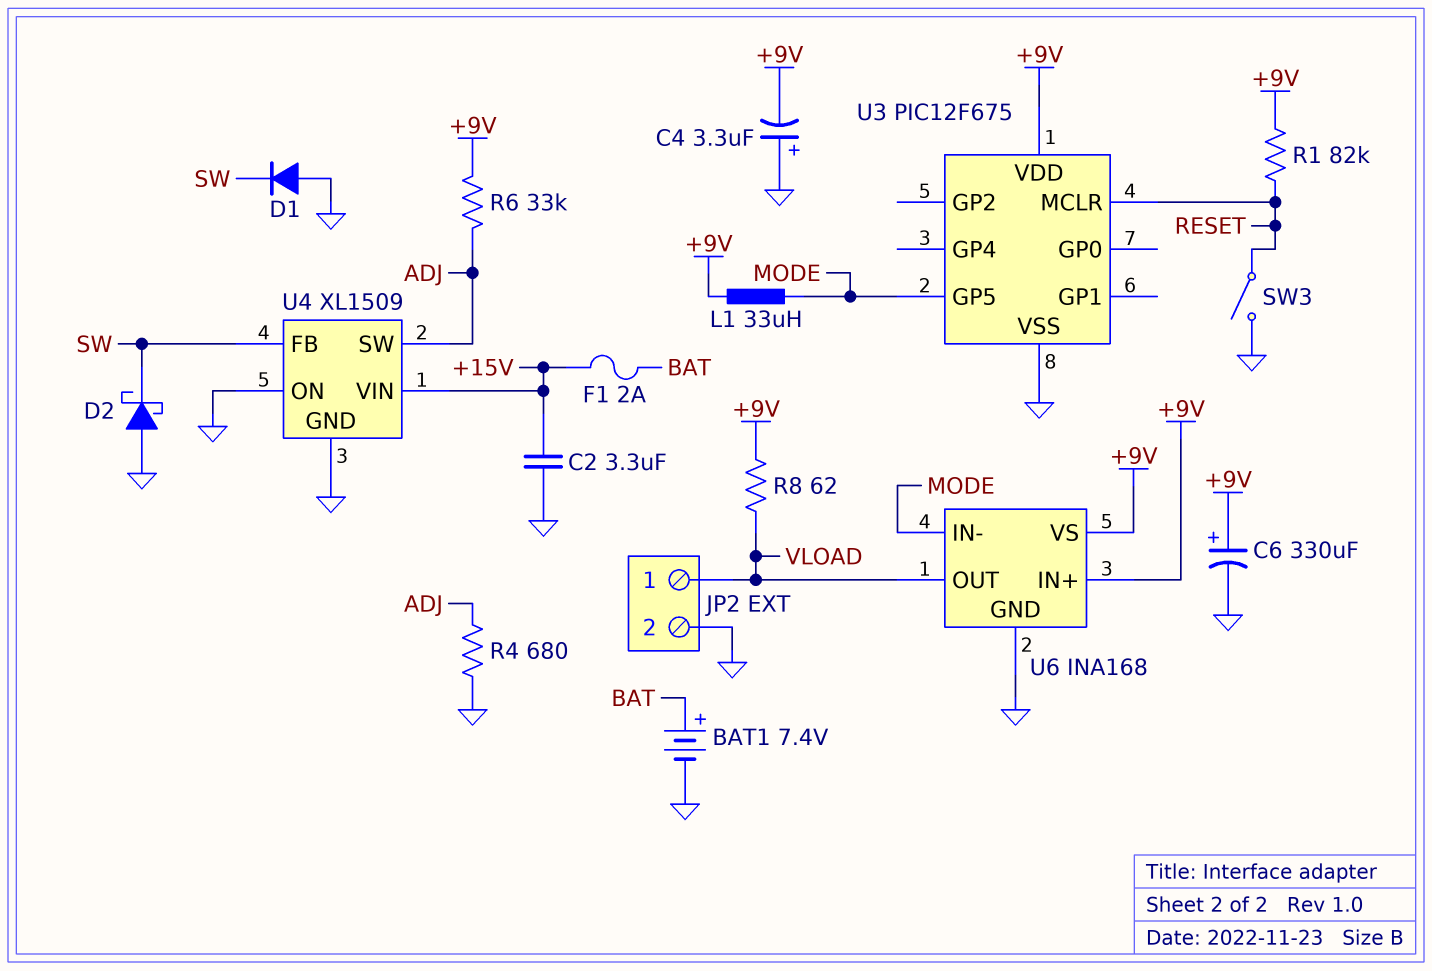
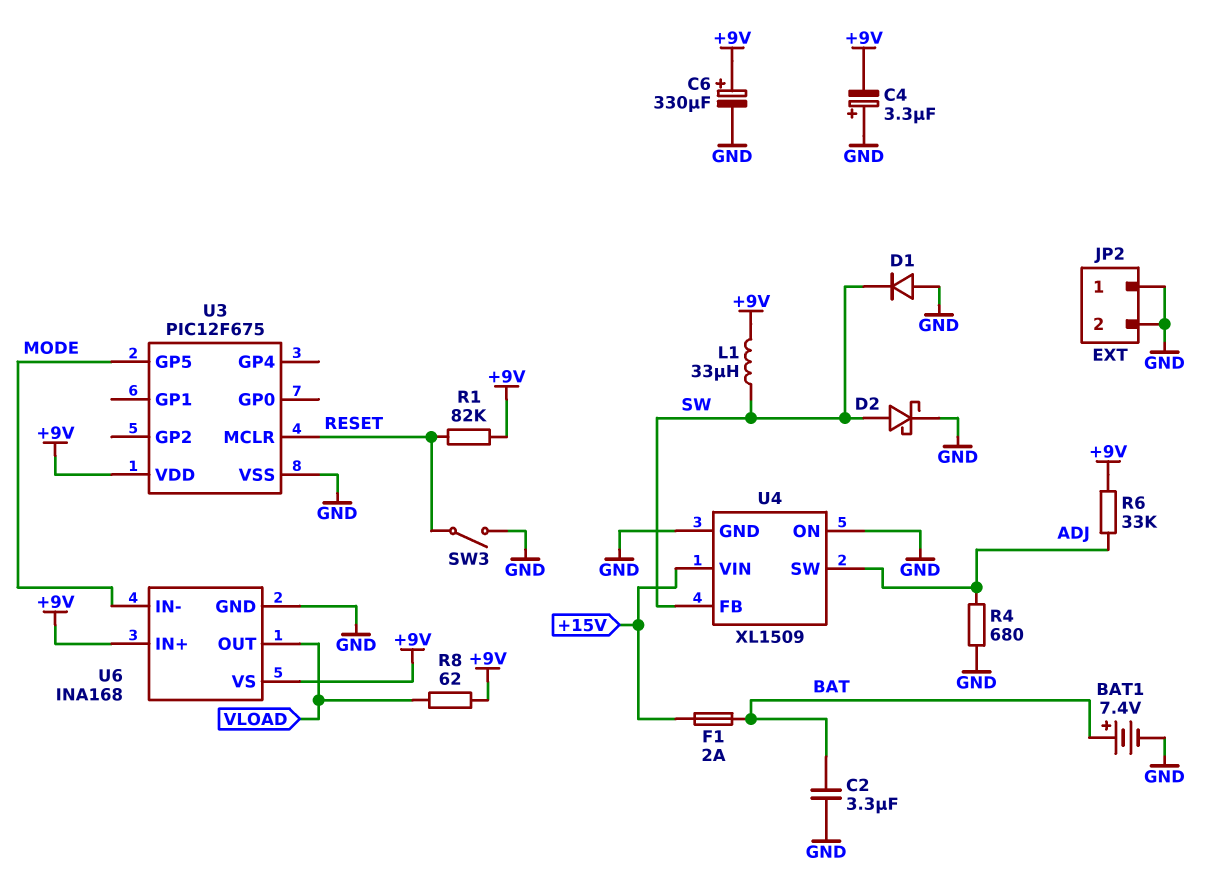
C2: 3.3uF (+15V, GND) -> 3.3uF (BAT, GND)
D2: schottky (A GND, K SW) -> schottky (A SW, K GND)
JP2 pin 1: VLOAD -> GND
L1: 33uH (+9V, MODE) -> 33uH (+9V, SW)

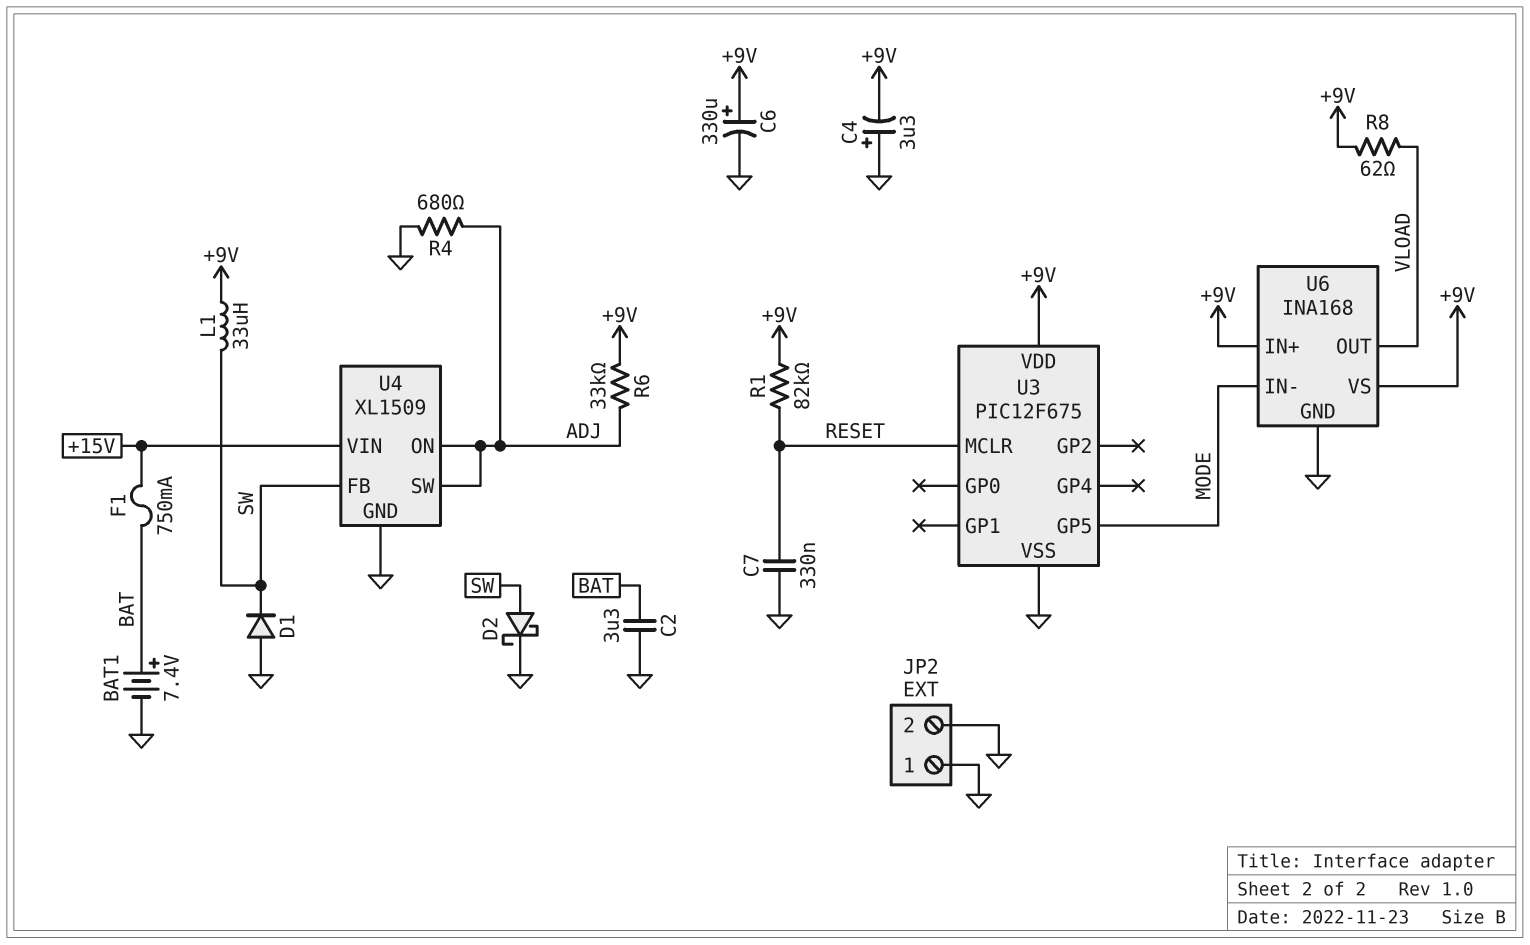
C7: none -> 330nF (GND, RESET)
F1: 2A (+15V, BAT) -> 750mA (+15V, BAT)
SW3: switch (GND, RESET) -> none
U4 pin ON: GND -> ADJ

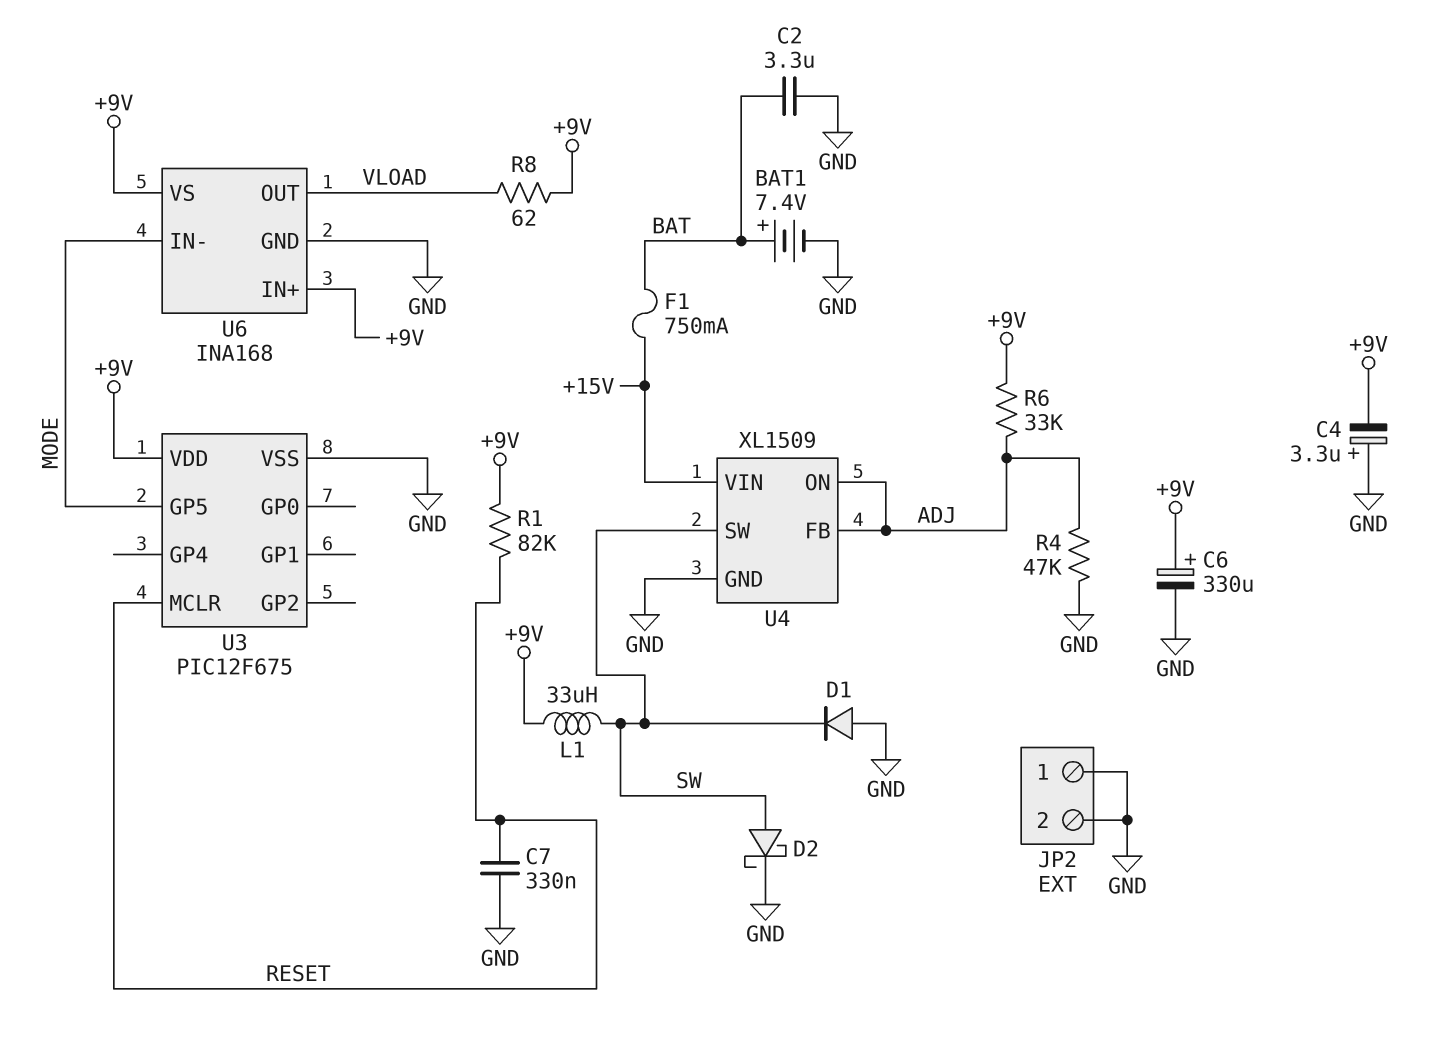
R4: 680 (ADJ, GND) -> 47k (ADJ, GND)
U4 pin FB: SW -> ADJ
U4 pin SW: ADJ -> SW

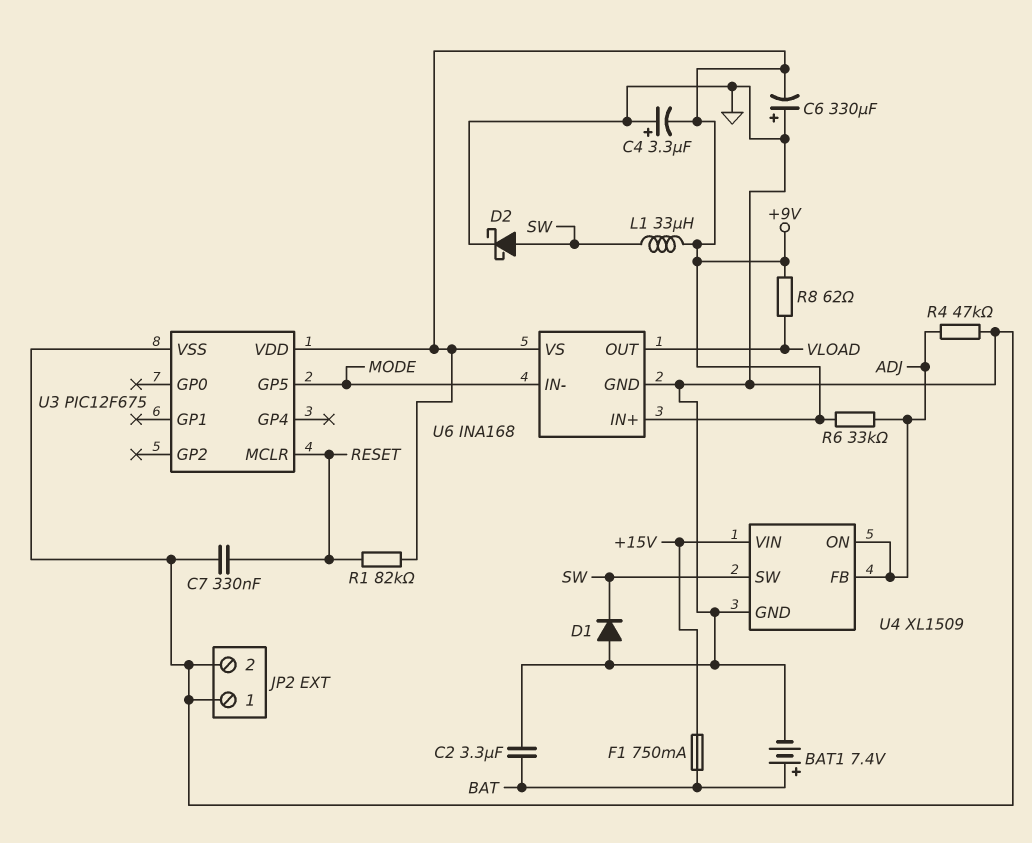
C6: 330uF (plus +9V, minus GND) -> 330uF (plus GND, minus +9V)

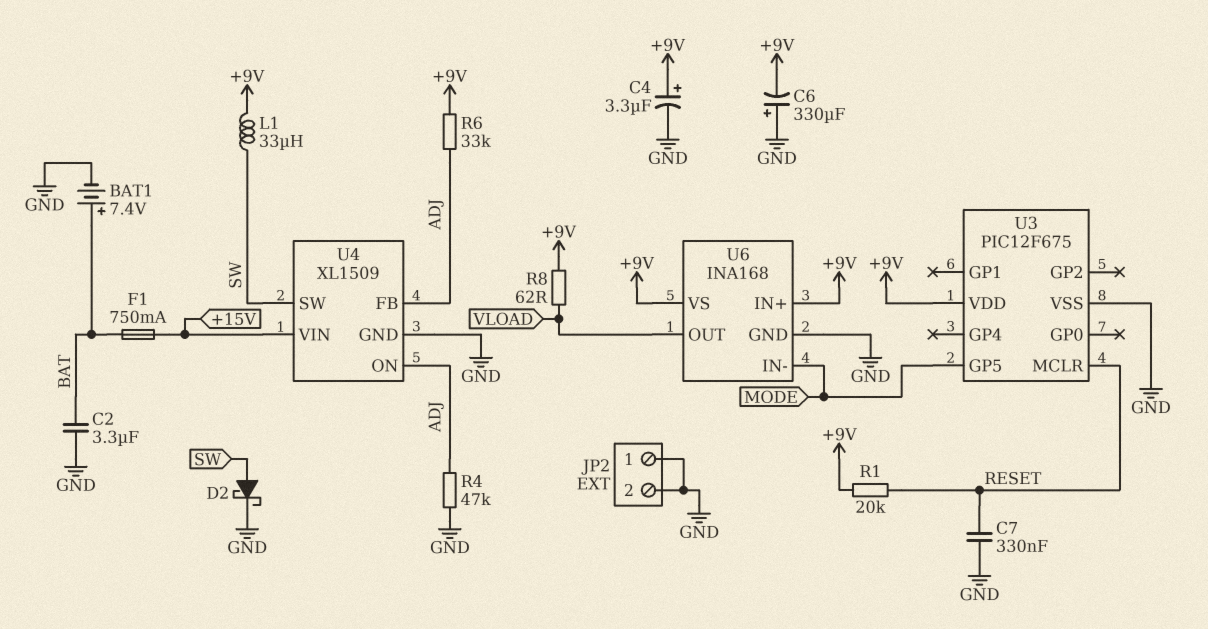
C4: 3.3uF (plus GND, minus +9V) -> 3.3uF (plus +9V, minus GND)
D1: diode (A GND, K SW) -> none
R1: 82k (+9V, RESET) -> 20k (+9V, RESET)

